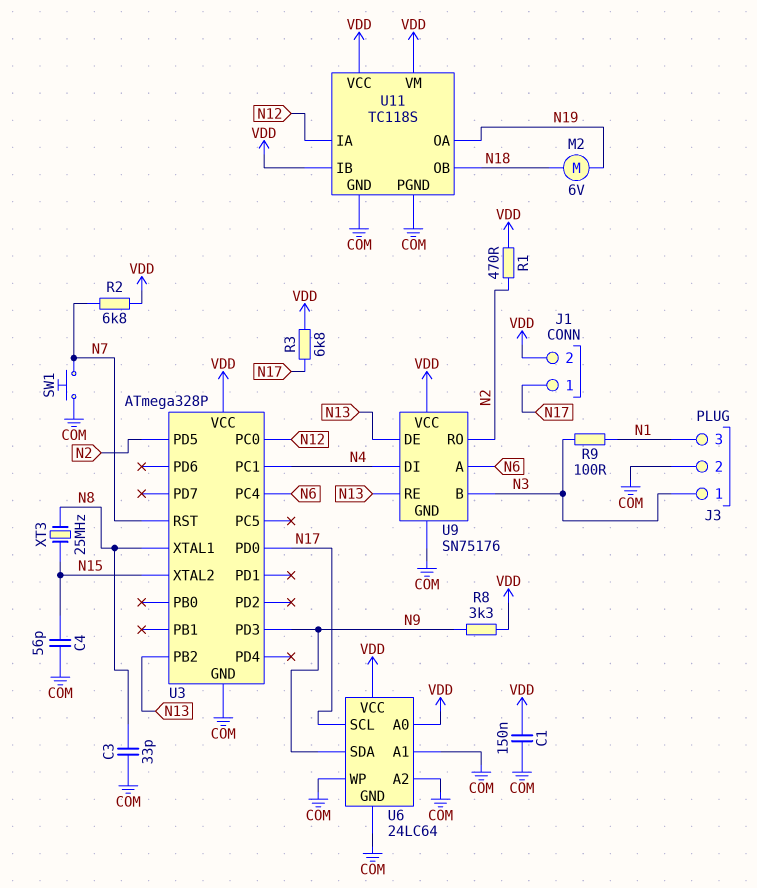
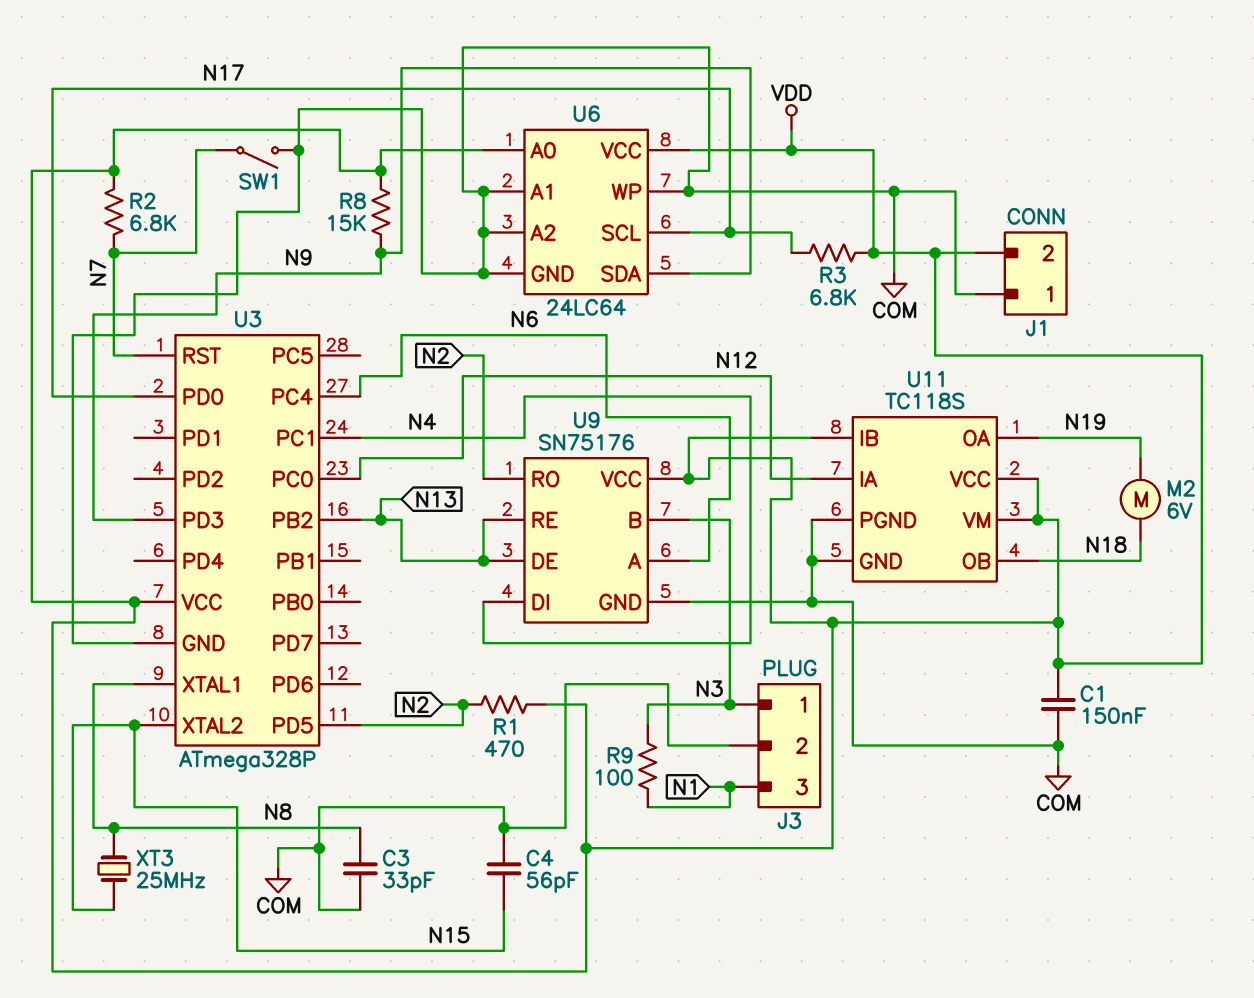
J1 pin 1: N17 -> COM
R8: 3.3k (N9, VDD) -> 15k (N9, VDD)
SW1: button (COM, N7) -> switch (COM, N7)

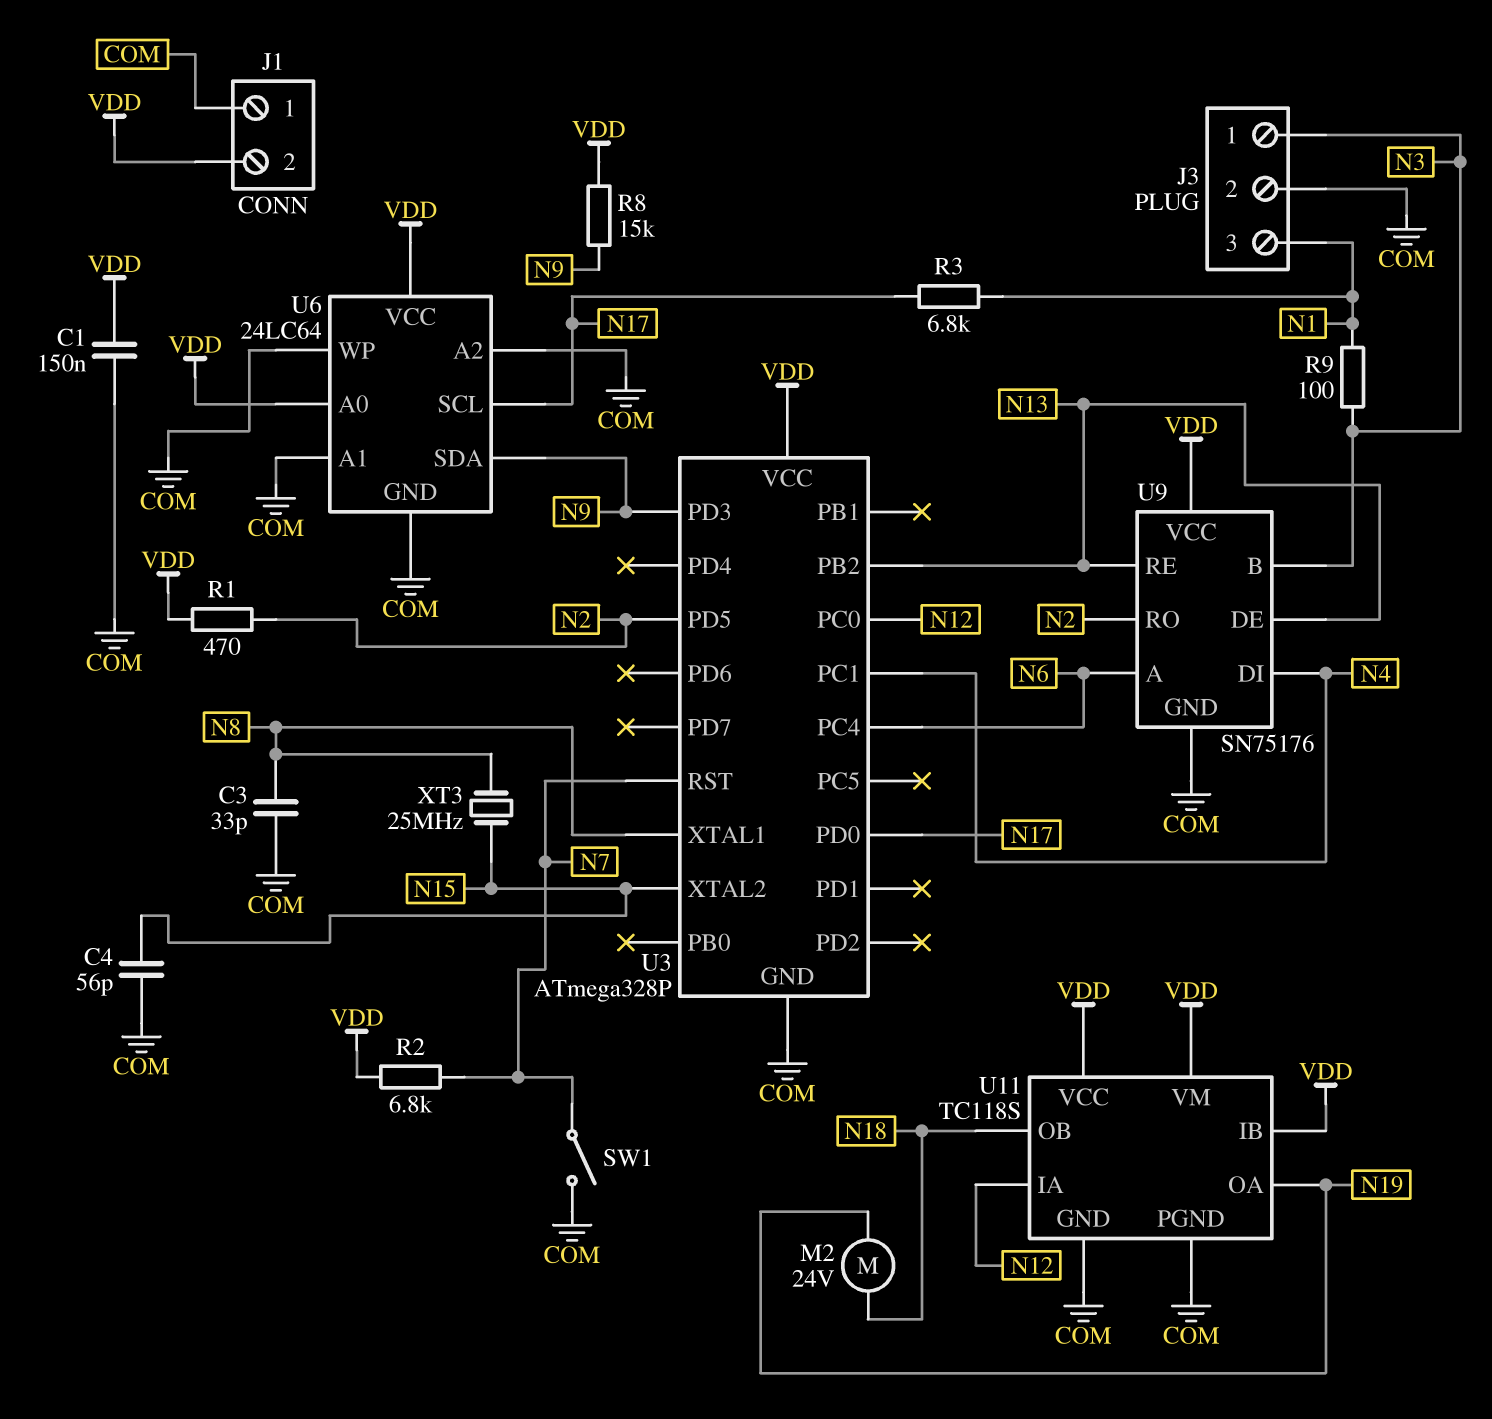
M2: motor 6V (N18, N19) -> motor 24V (N18, N19)
R3: 6.8k (N17, VDD) -> 6.8k (N1, N17)

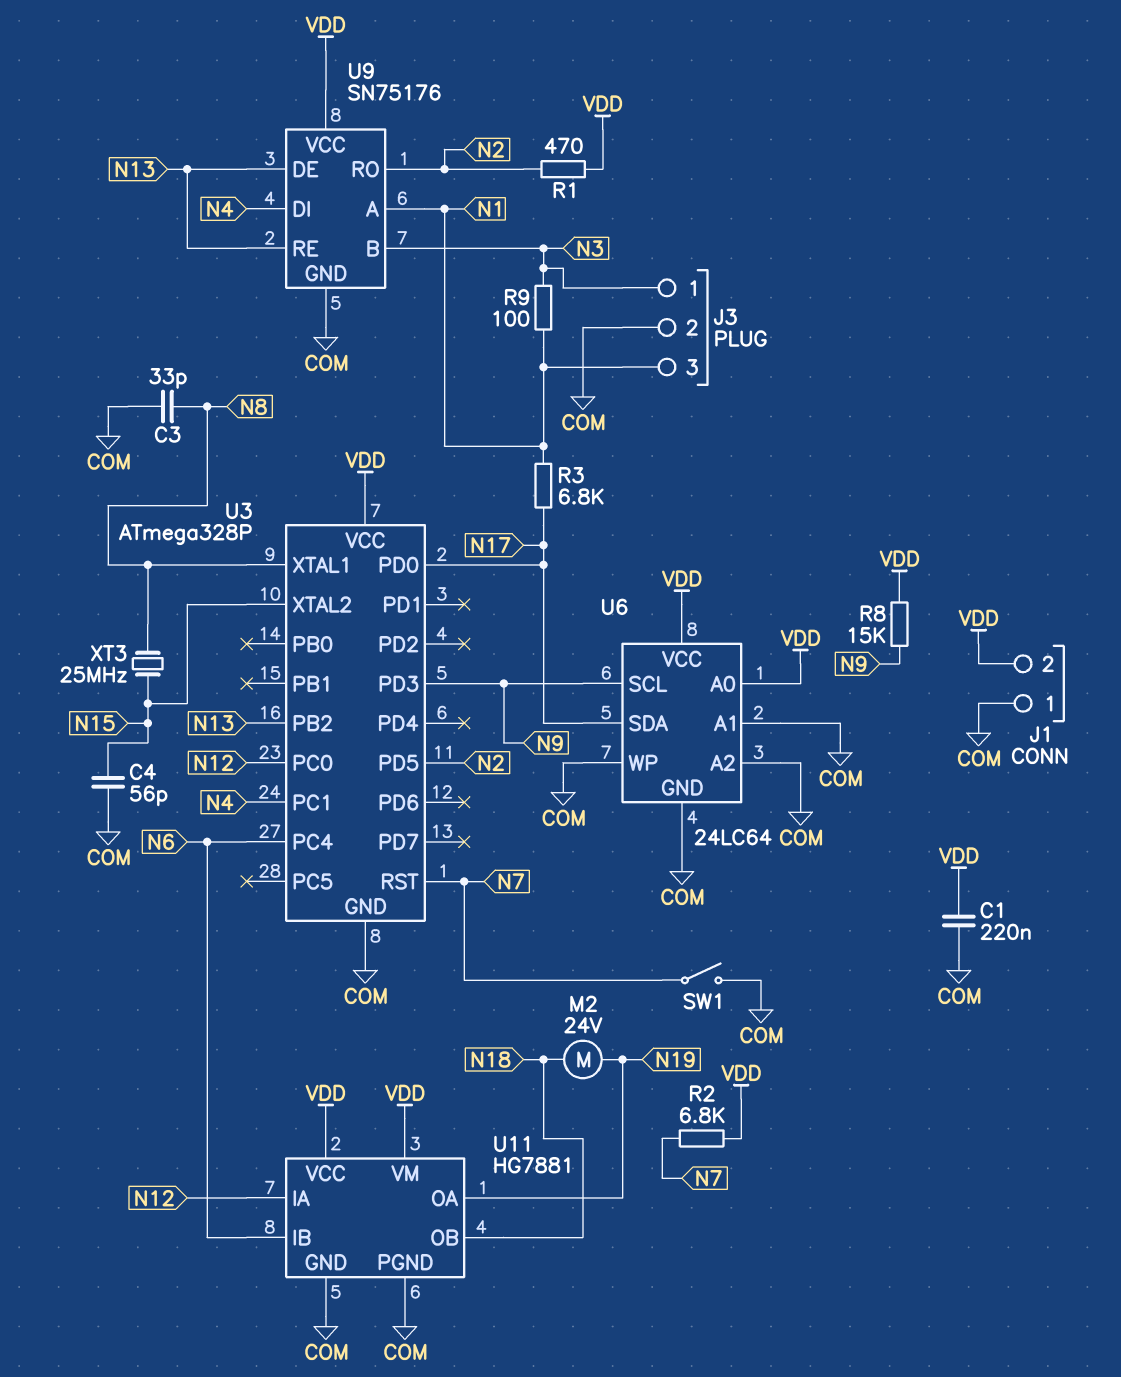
C1: 150nF (COM, VDD) -> 220nF (COM, VDD)
U6 pin SCL: N17 -> N9
U6 pin SDA: N9 -> N17
U9 pin A: N6 -> N1
U11: TC118S -> HG7881
U11 pin IB: VDD -> N6

